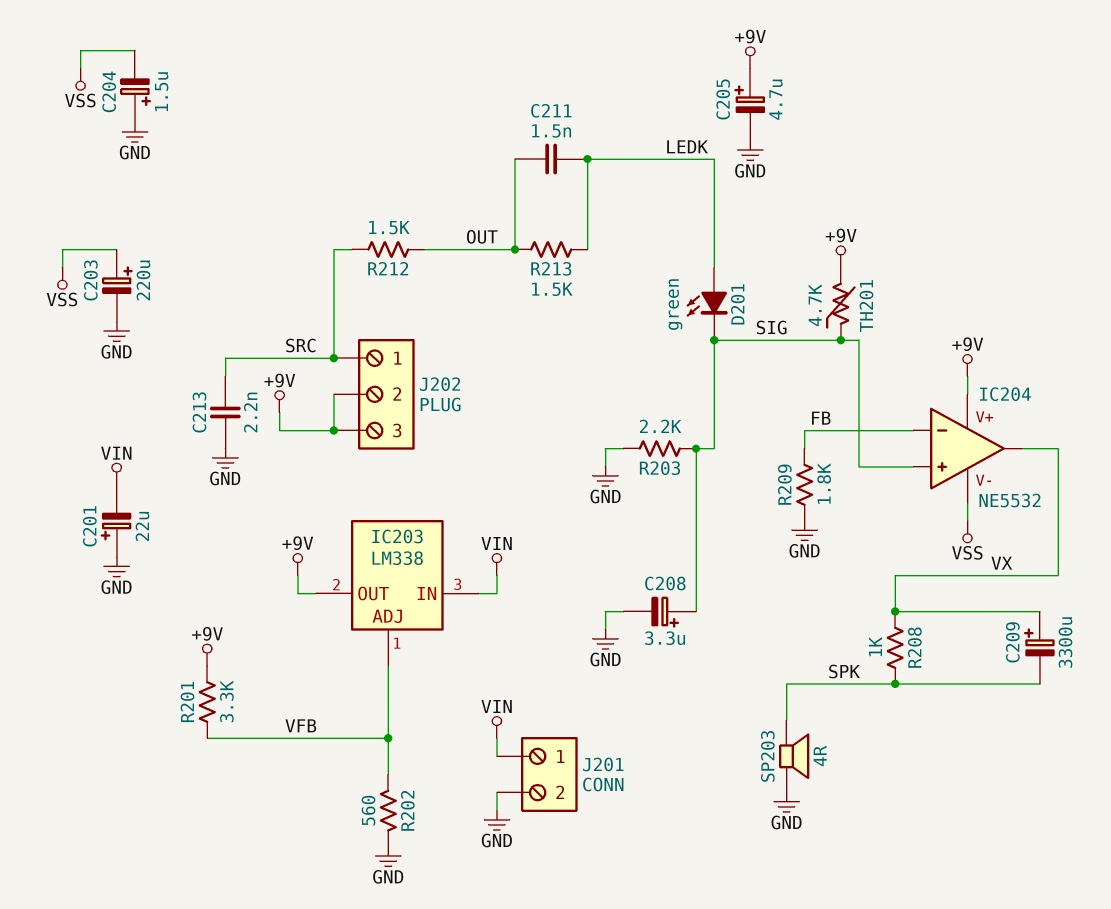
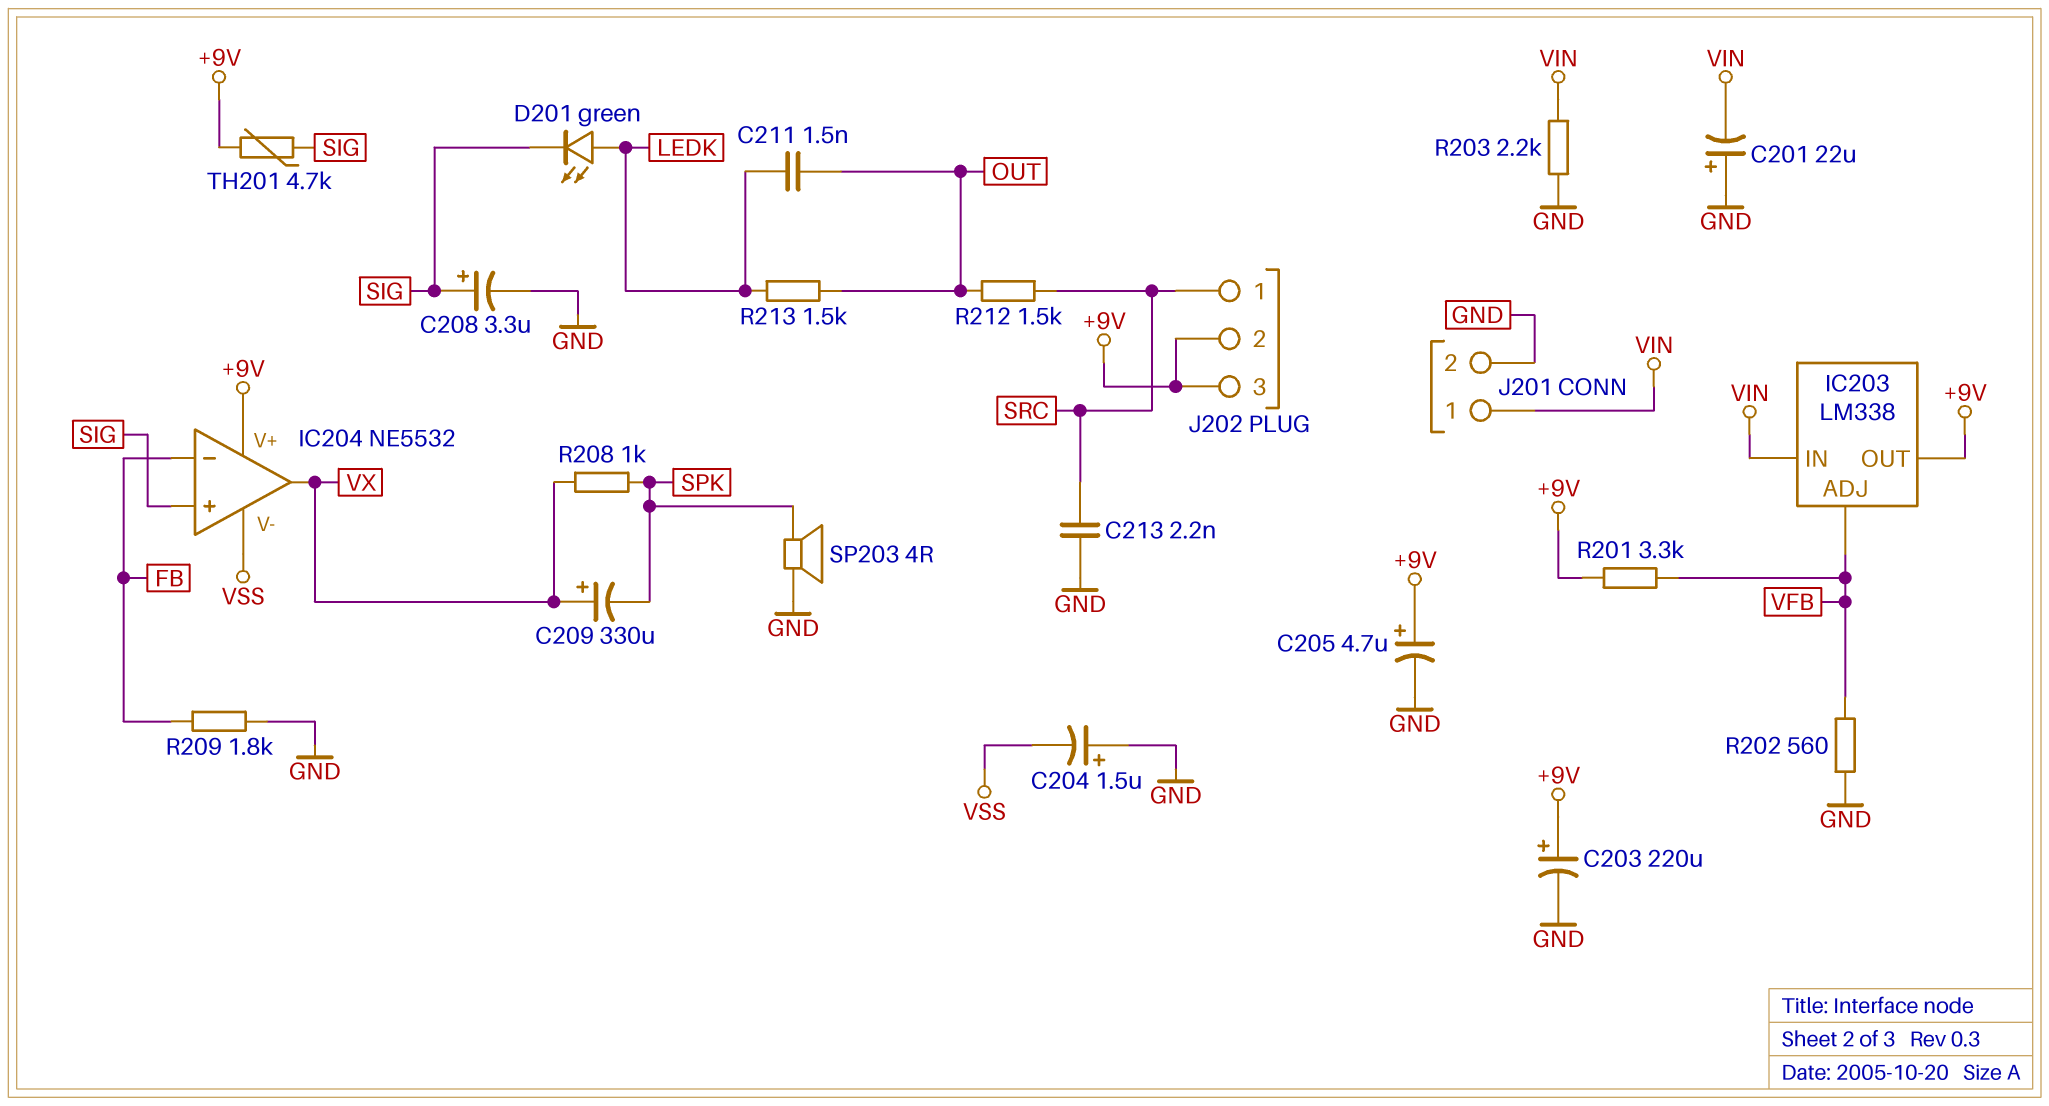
C203: 220uF (plus VSS, minus GND) -> 220uF (plus +9V, minus GND)
C209: 3300uF (plus VX, minus SPK) -> 330uF (plus VX, minus SPK)
R203: 2.2k (GND, SIG) -> 2.2k (GND, VIN)

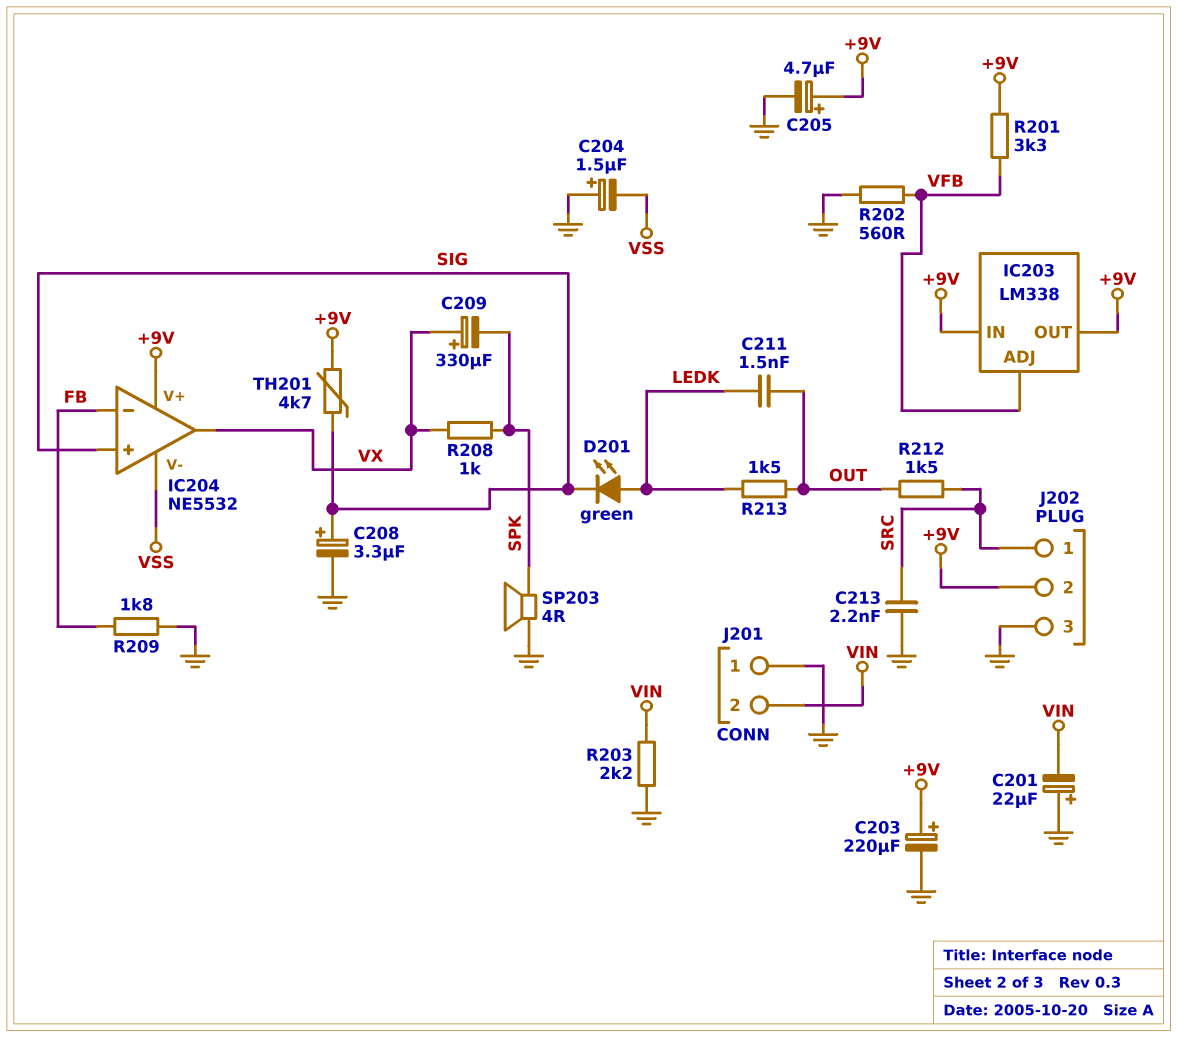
IC203 pin IN: VIN -> +9V
J201 pin 1: VIN -> GND
J201 pin 2: GND -> VIN
J202 pin 3: +9V -> GND

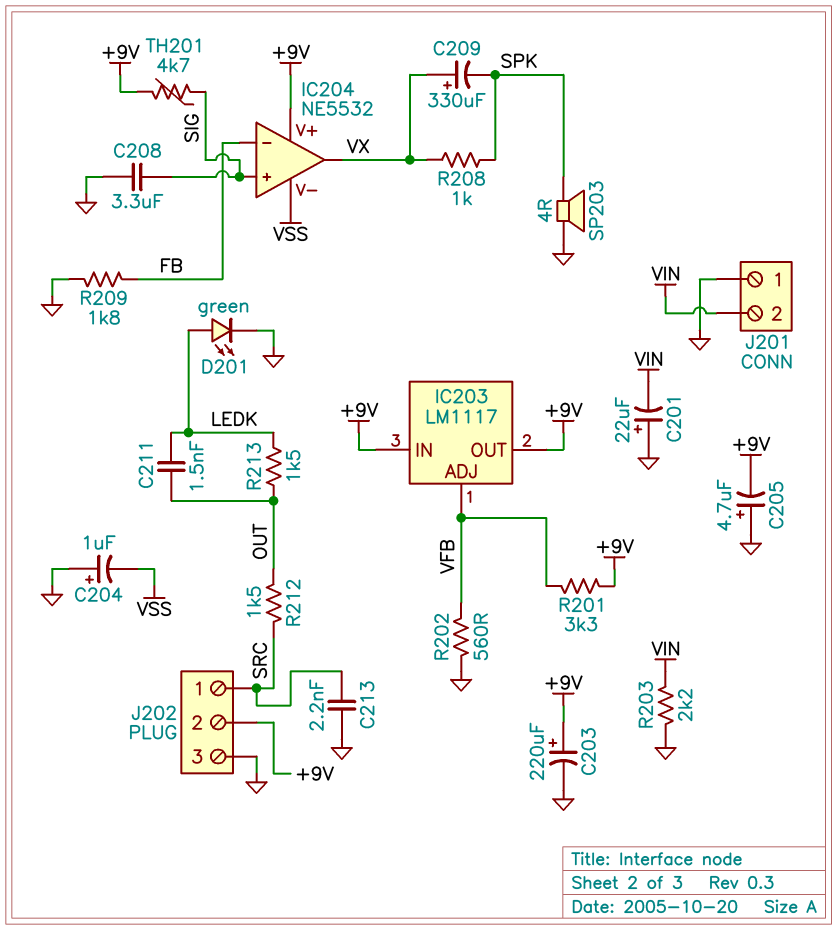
C204: 1.5uF (plus GND, minus VSS) -> 1uF (plus GND, minus VSS)
C205: 4.7uF (plus +9V, minus GND) -> 4.7uF (plus GND, minus +9V)
C208: 3.3uF (plus SIG, minus GND) -> 3.3uF (GND, SIG)
D201: LED green (A LEDK, K SIG) -> LED green (A LEDK, K GND)
IC203: LM338 -> LM1117

